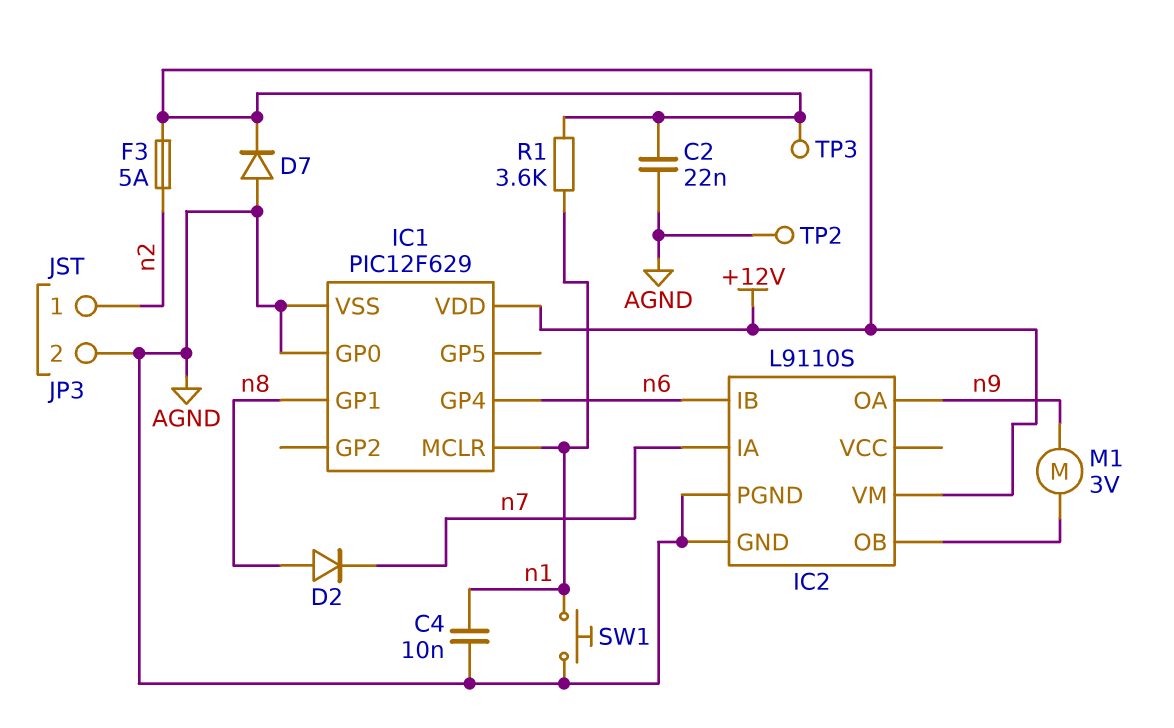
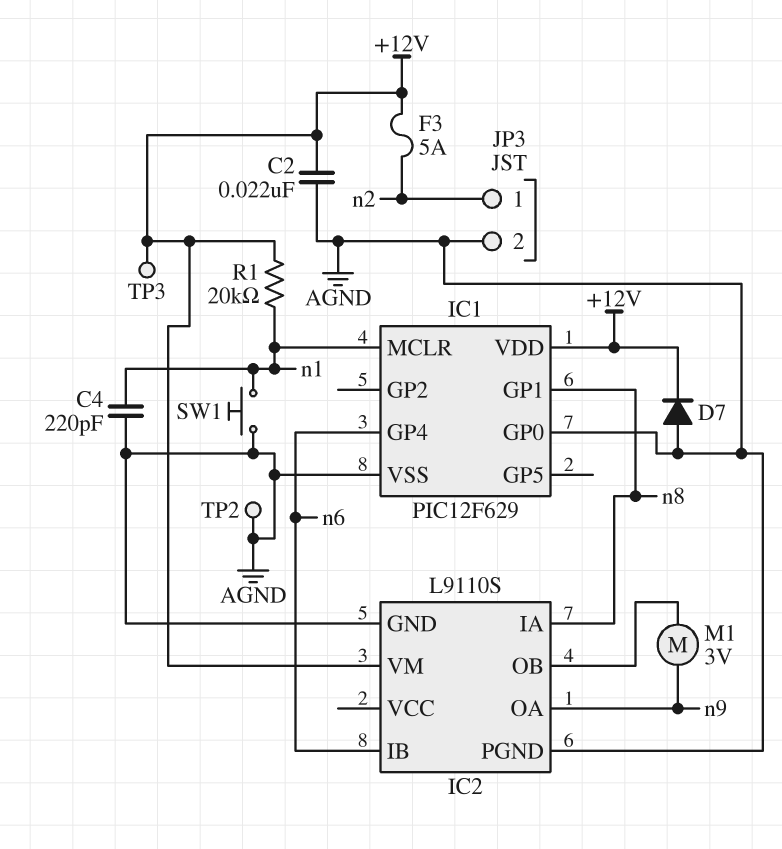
C4: 10nF (AGND, n1) -> 220pF (AGND, n1)
D2: diode (A n8, K n7) -> none
IC2 pin IA: n7 -> n8
R1: 3.6k (+12V, n1) -> 20k (+12V, n1)

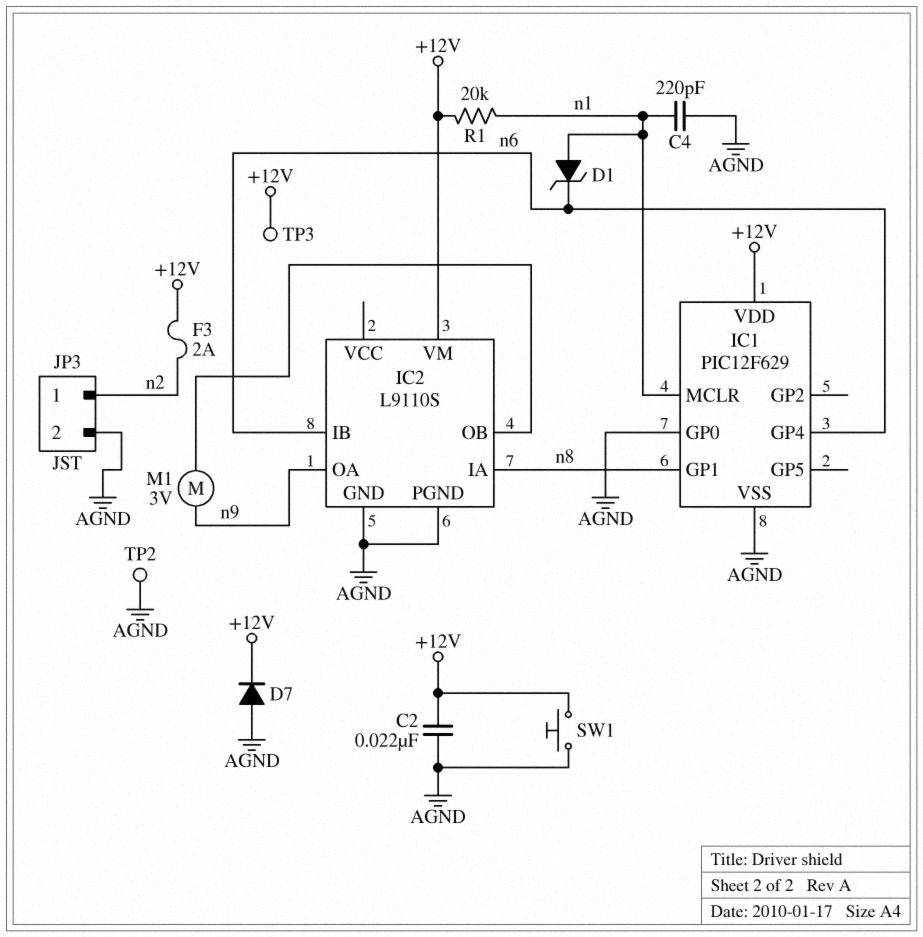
D1: none -> zener (A n1, K n6)
F3: 5A (+12V, n2) -> 2A (+12V, n2)
SW1: button (AGND, n1) -> button (+12V, AGND)

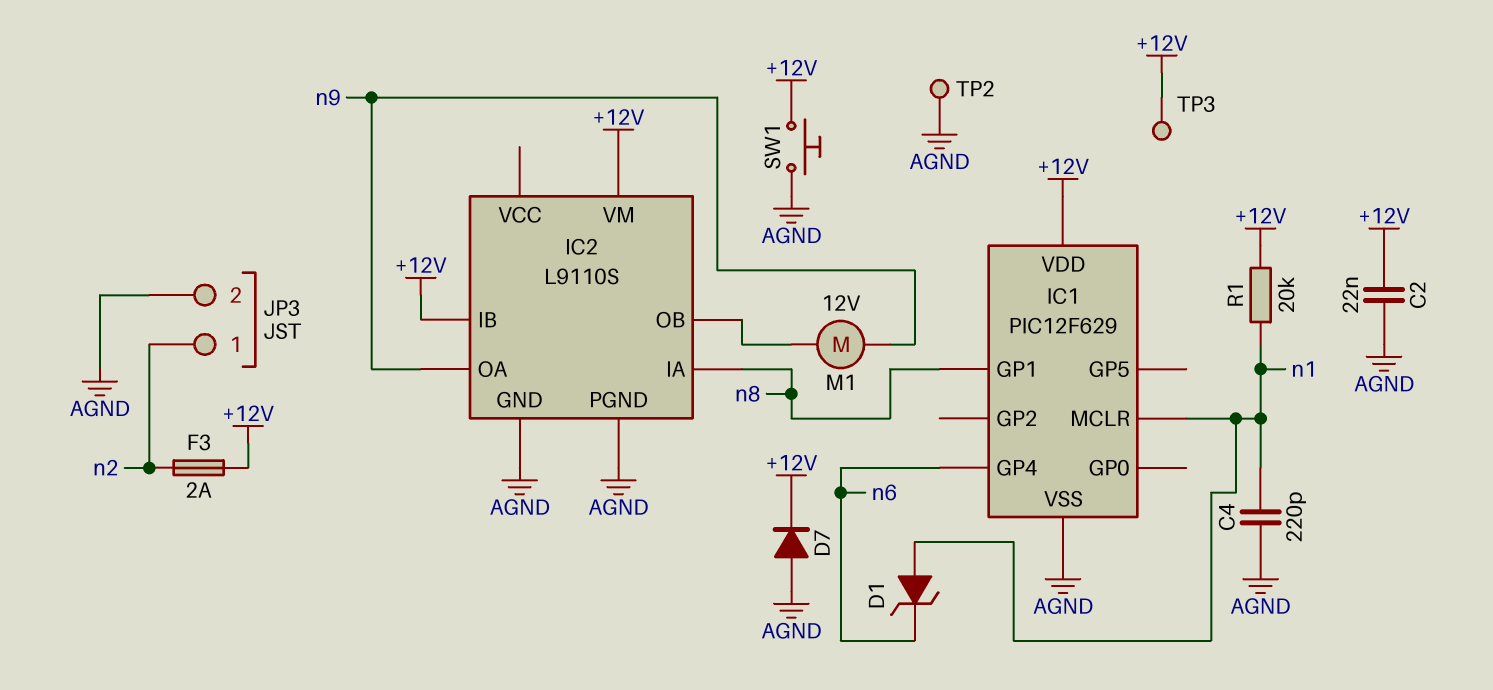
IC1 pin GP0: AGND -> none
IC2 pin IB: n6 -> +12V
M1: motor 3V (IC2/OB, n9) -> motor 12V (IC2/OB, n9)

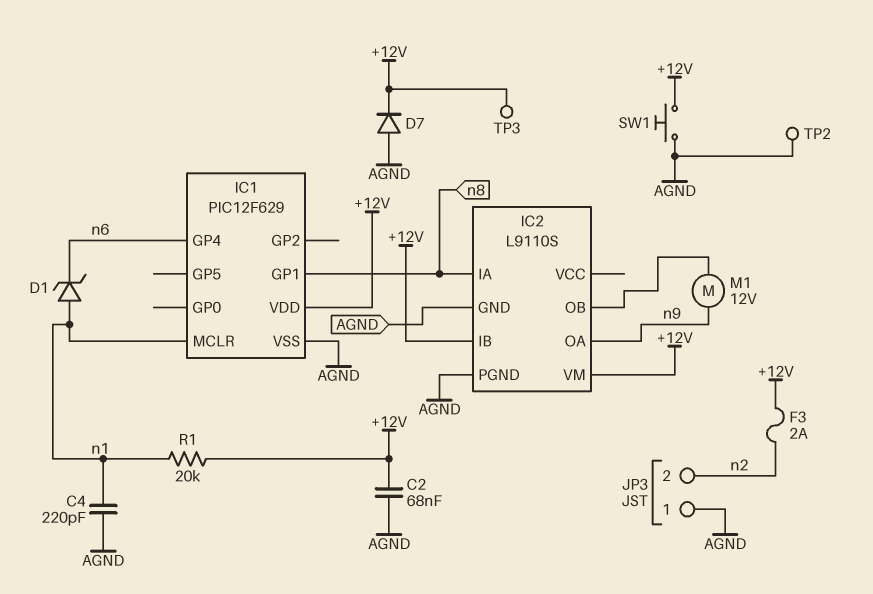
C2: 22nF (+12V, AGND) -> 68nF (+12V, AGND)
JP3 pin 1: n2 -> AGND
JP3 pin 2: AGND -> n2

